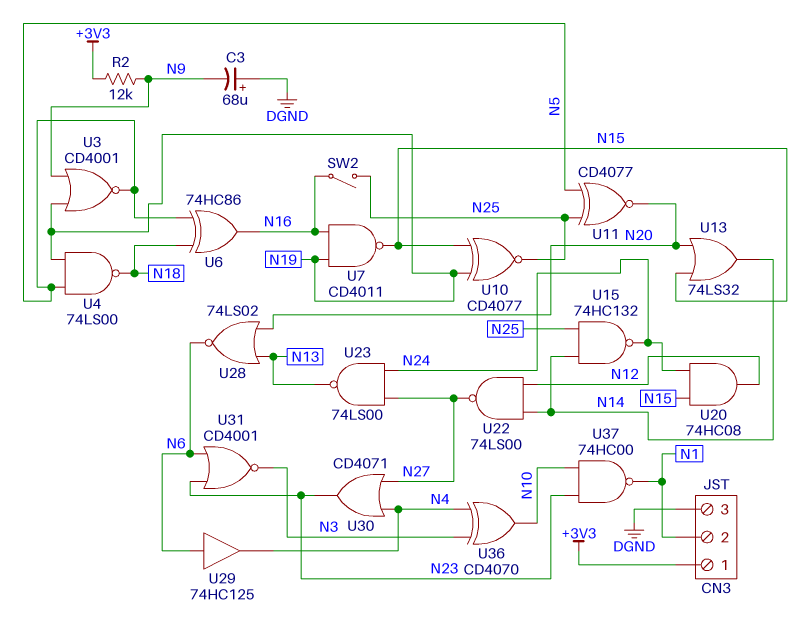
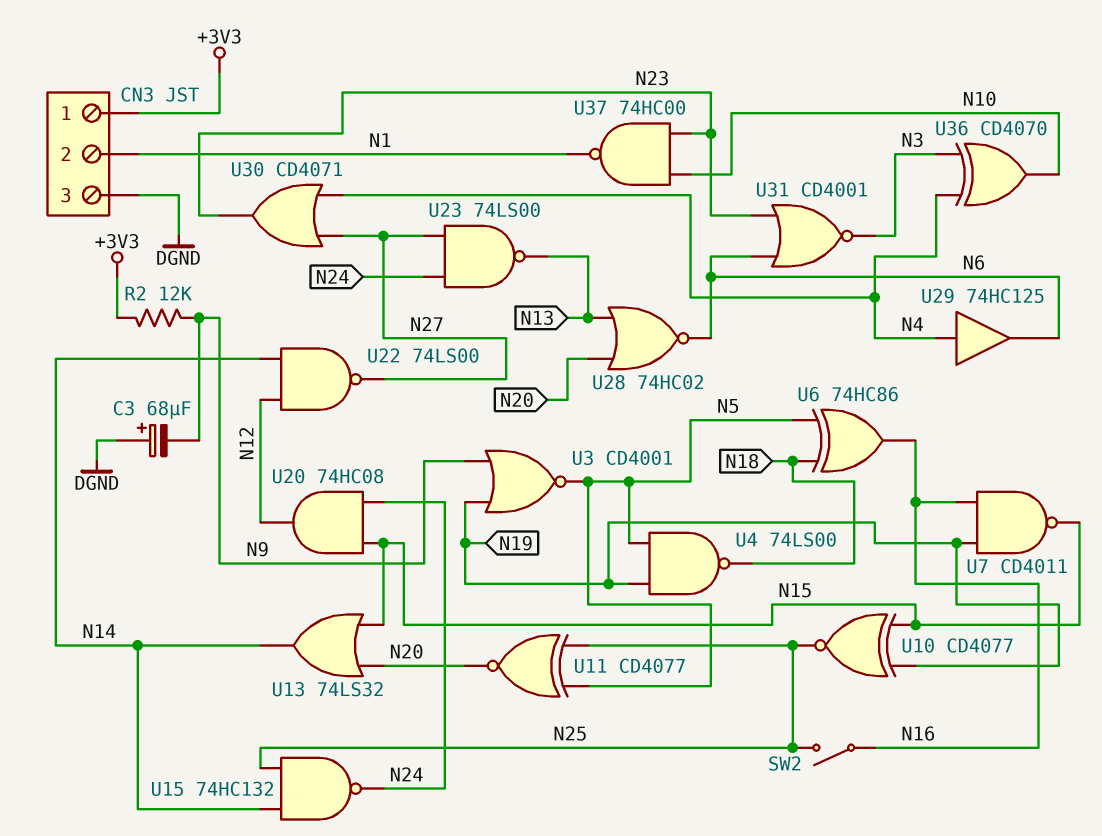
U28: NOR 74LS02 (in N13, in N20, out N6) -> NOR 74HC02 (in N13, in N20, out N6)
U29: buffer 74HC125 (in N6, out N4) -> buffer 74HC125 (in N4, out N6)

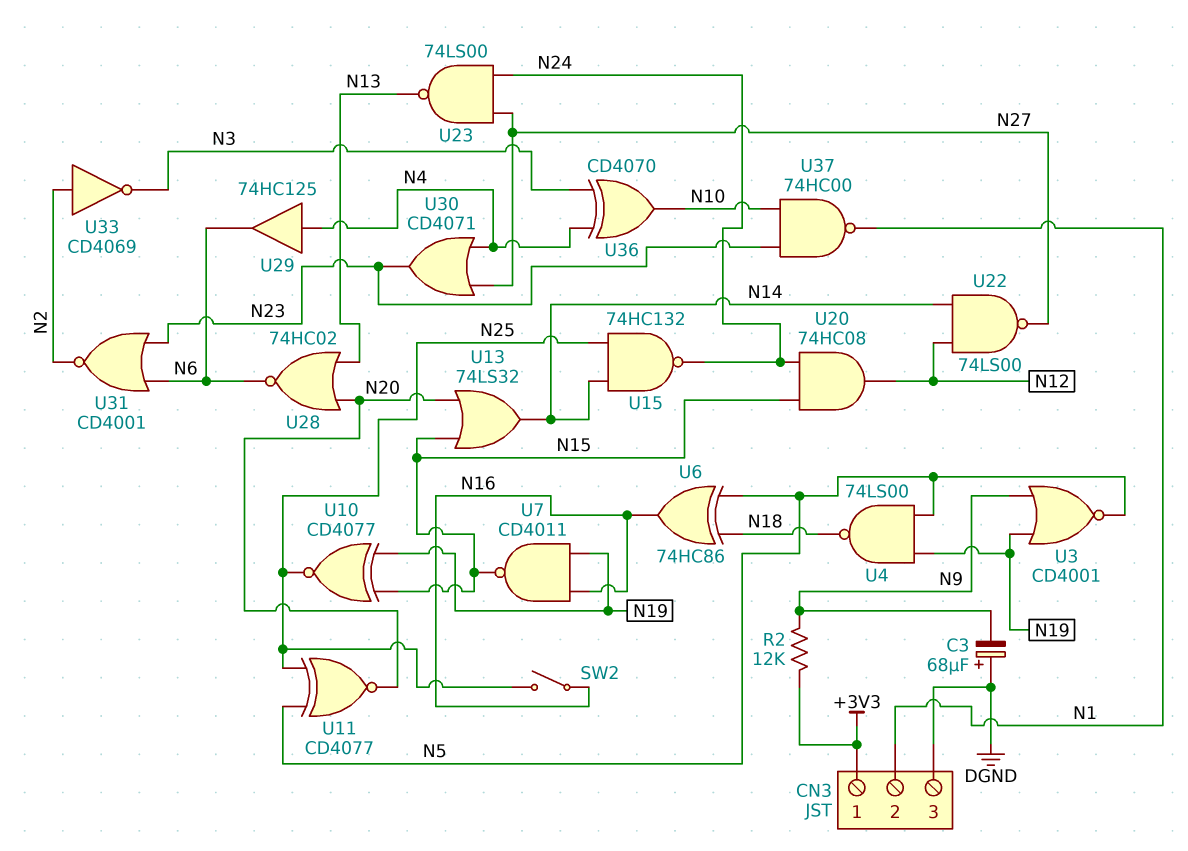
U31: NOR CD4001 (in N6, in N23, out N3) -> NOR CD4001 (in N6, in N23, out N2)
U33: none -> NOT CD4069 (in N2, out N3)

